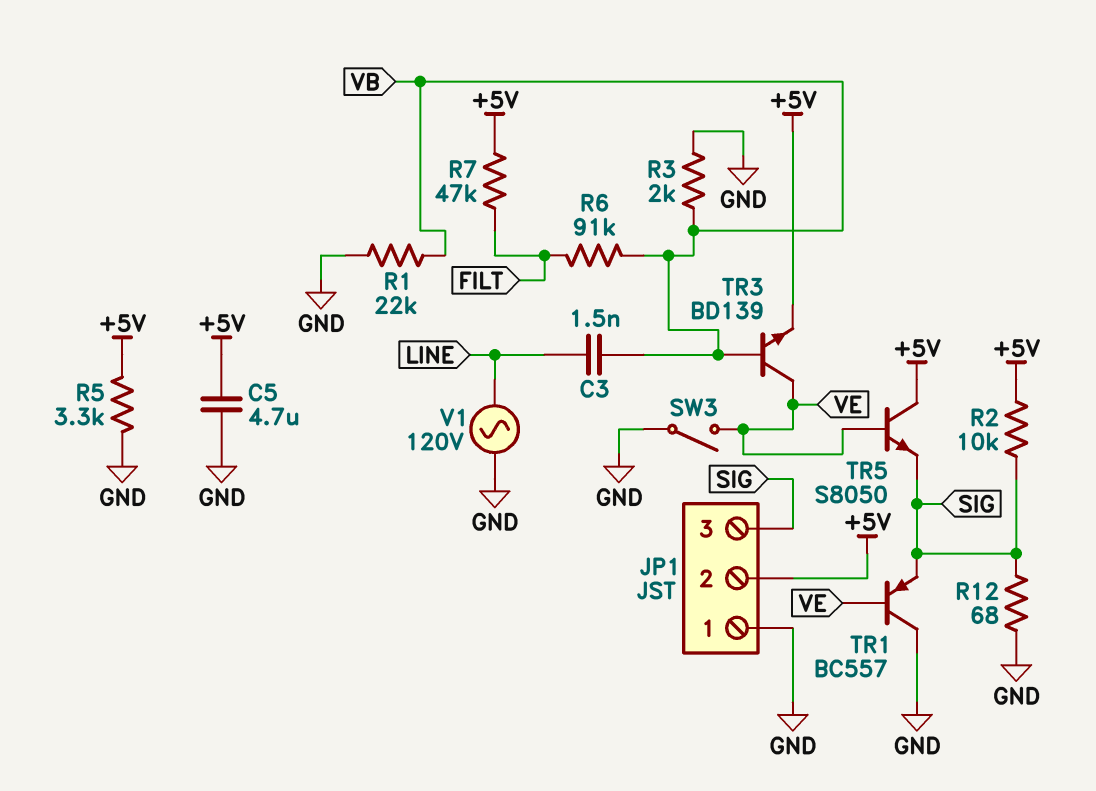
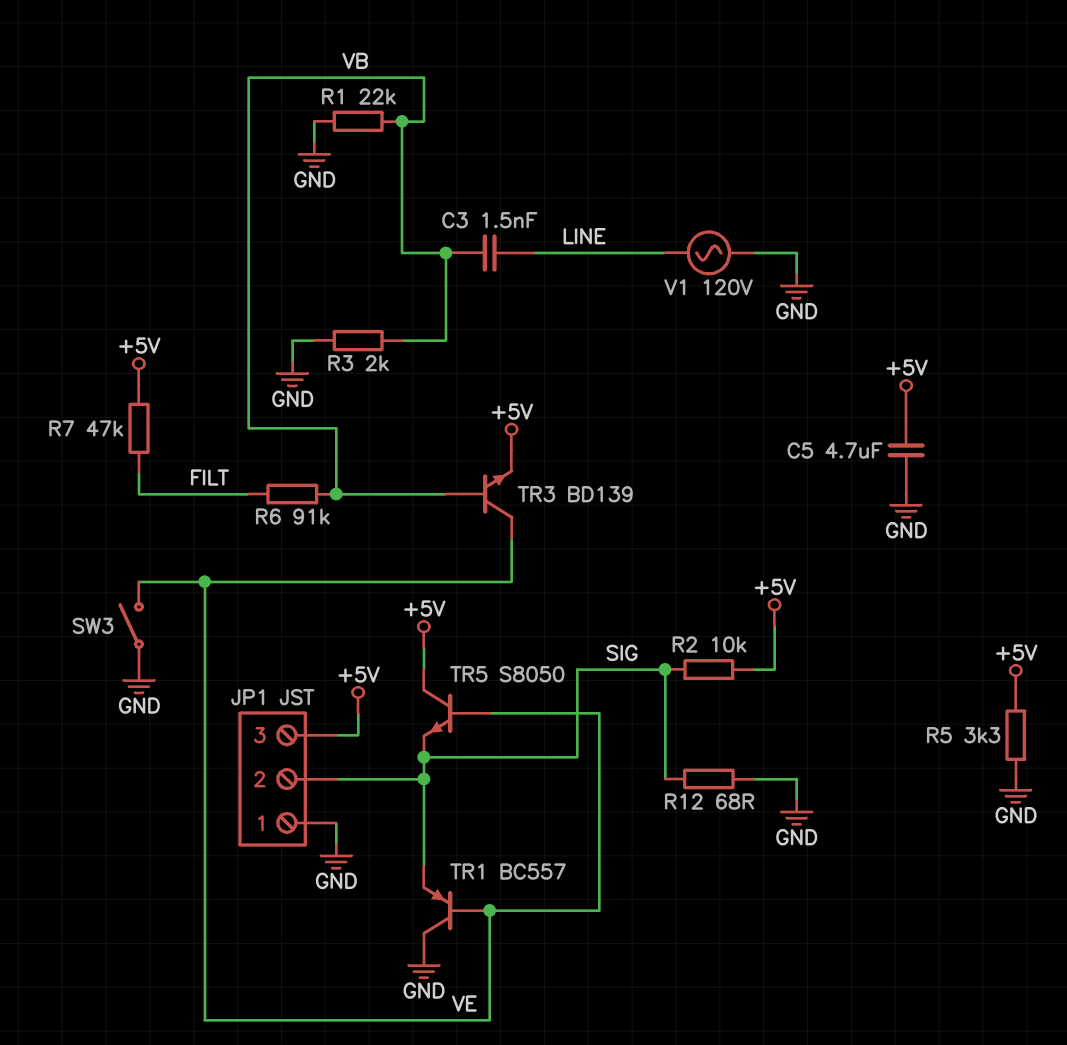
JP1 pin 2: +5V -> SIG
JP1 pin 3: SIG -> +5V

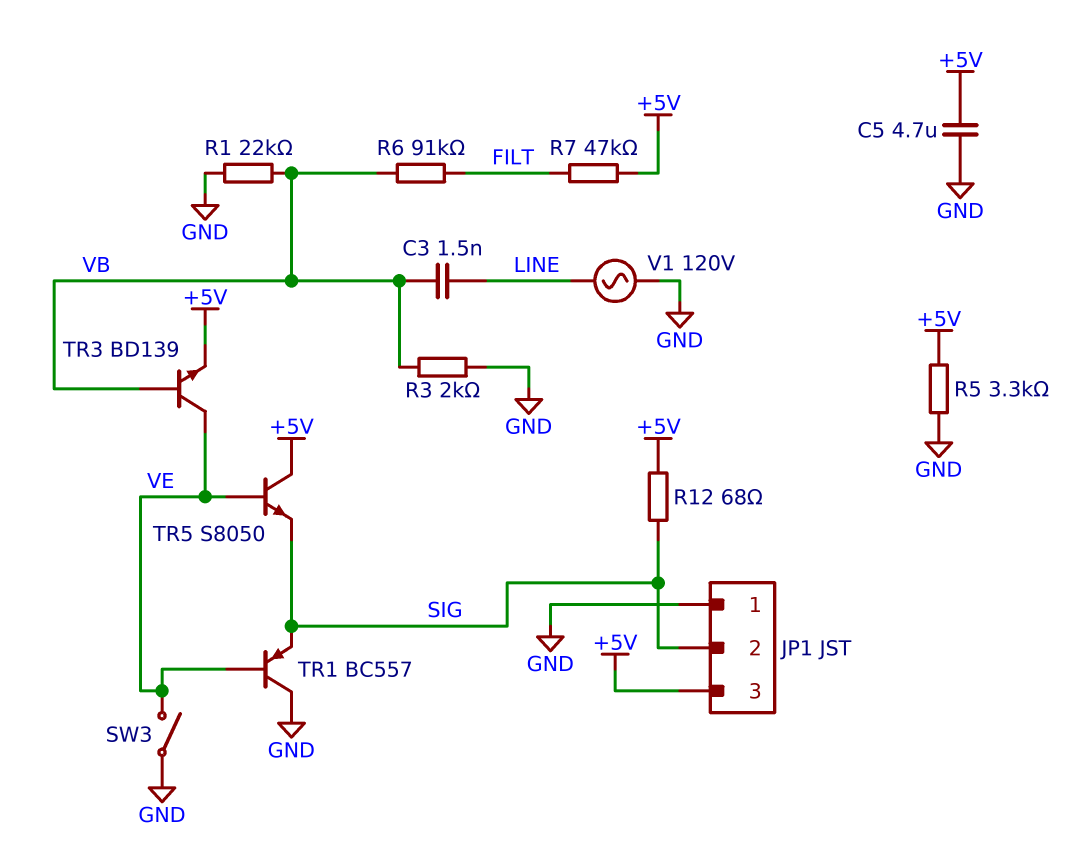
R2: 10k (+5V, SIG) -> none
R12: 68 (GND, SIG) -> 68 (+5V, SIG)

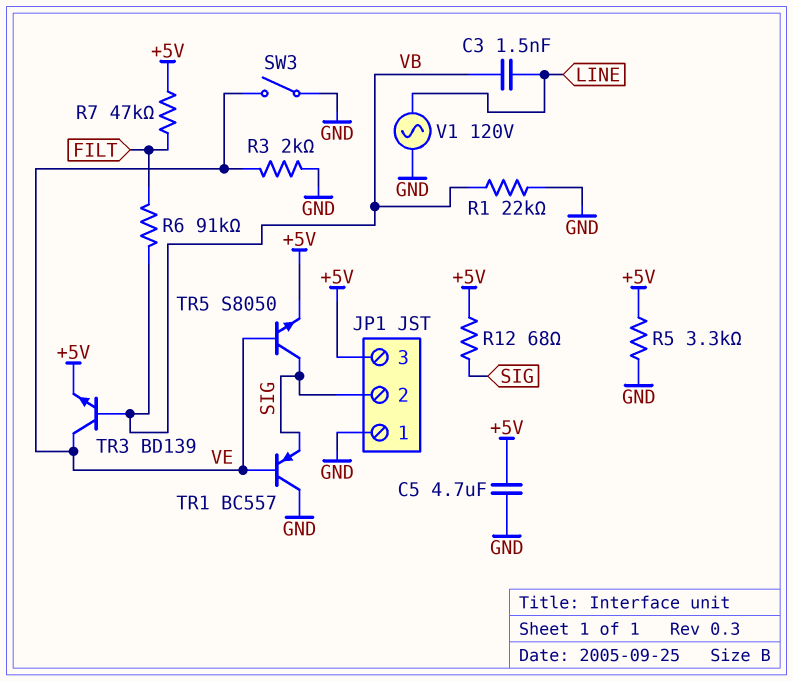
R3: 2k (GND, VB) -> 2k (GND, VE)
TR5: NPN S8050 (B VE, C +5V, E SIG) -> NPN S8050 (B VE, C SIG, E +5V)

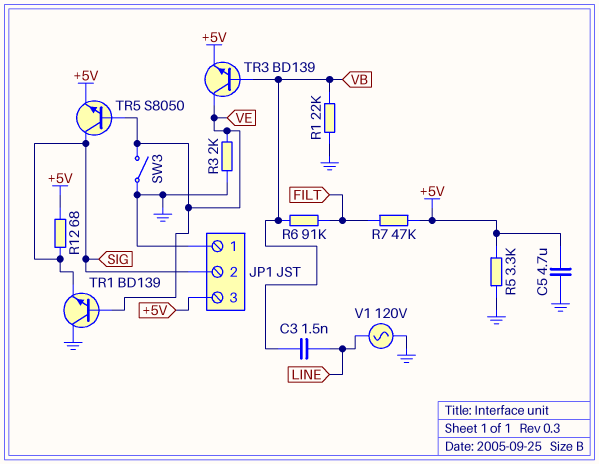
TR1: PNP BC557 (B VE, C GND, E SIG) -> NPN BD139 (B VE, C GND, E SIG)

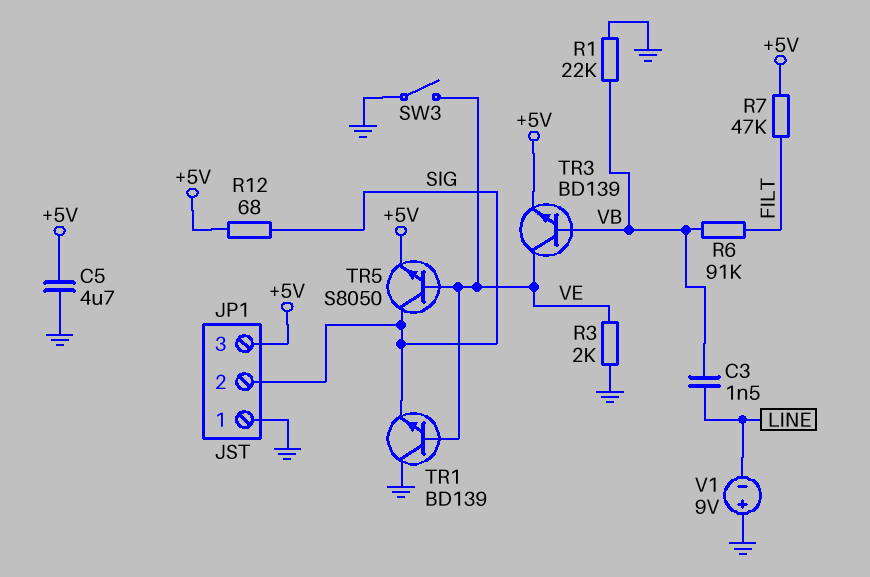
R5: 3.3k (+5V, GND) -> none
V1: AC 120V (GND, LINE) -> 9V (plus GND, minus LINE)

